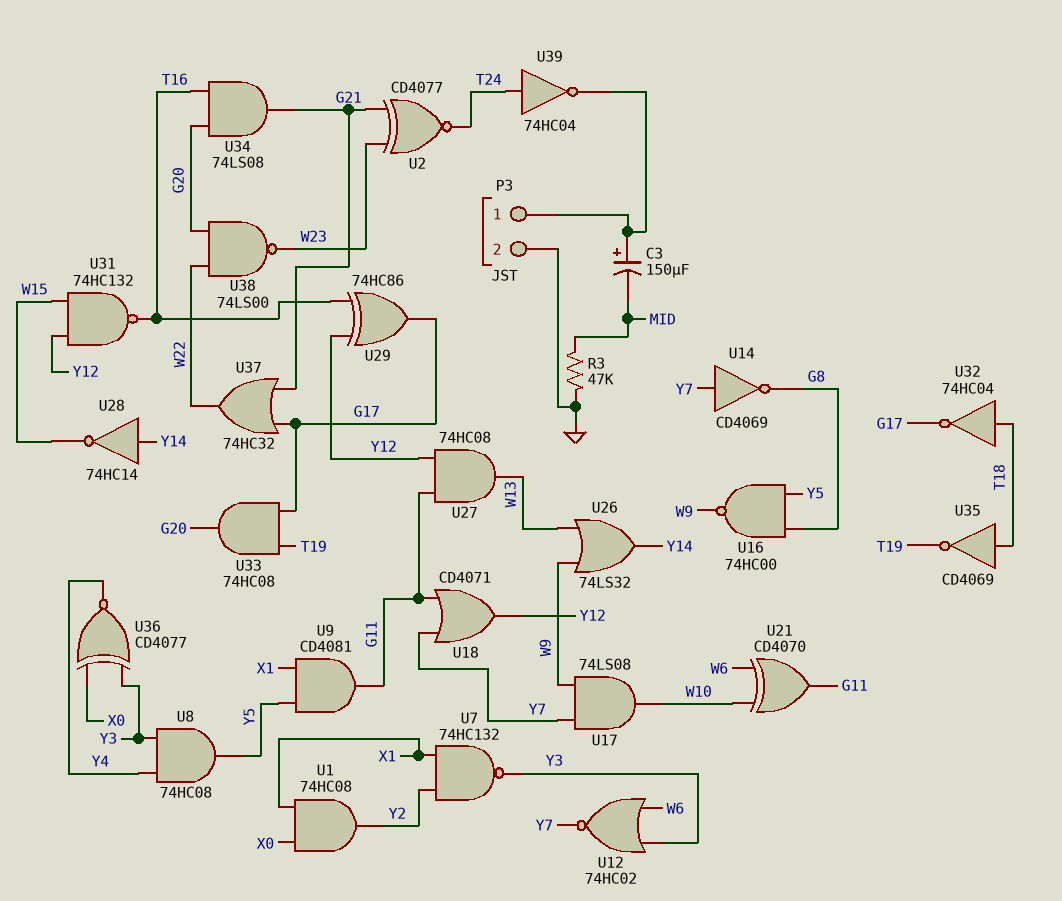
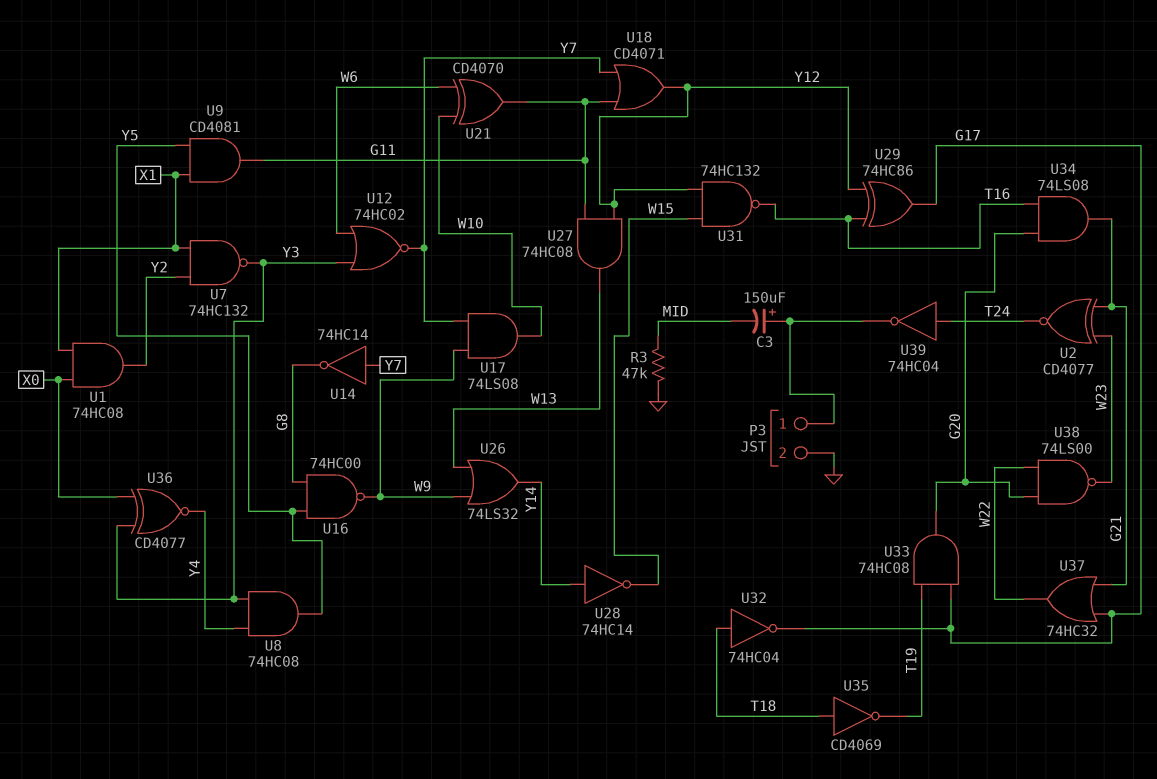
U14: NOT CD4069 (in Y7, out G8) -> NOT 74HC14 (in Y7, out G8)

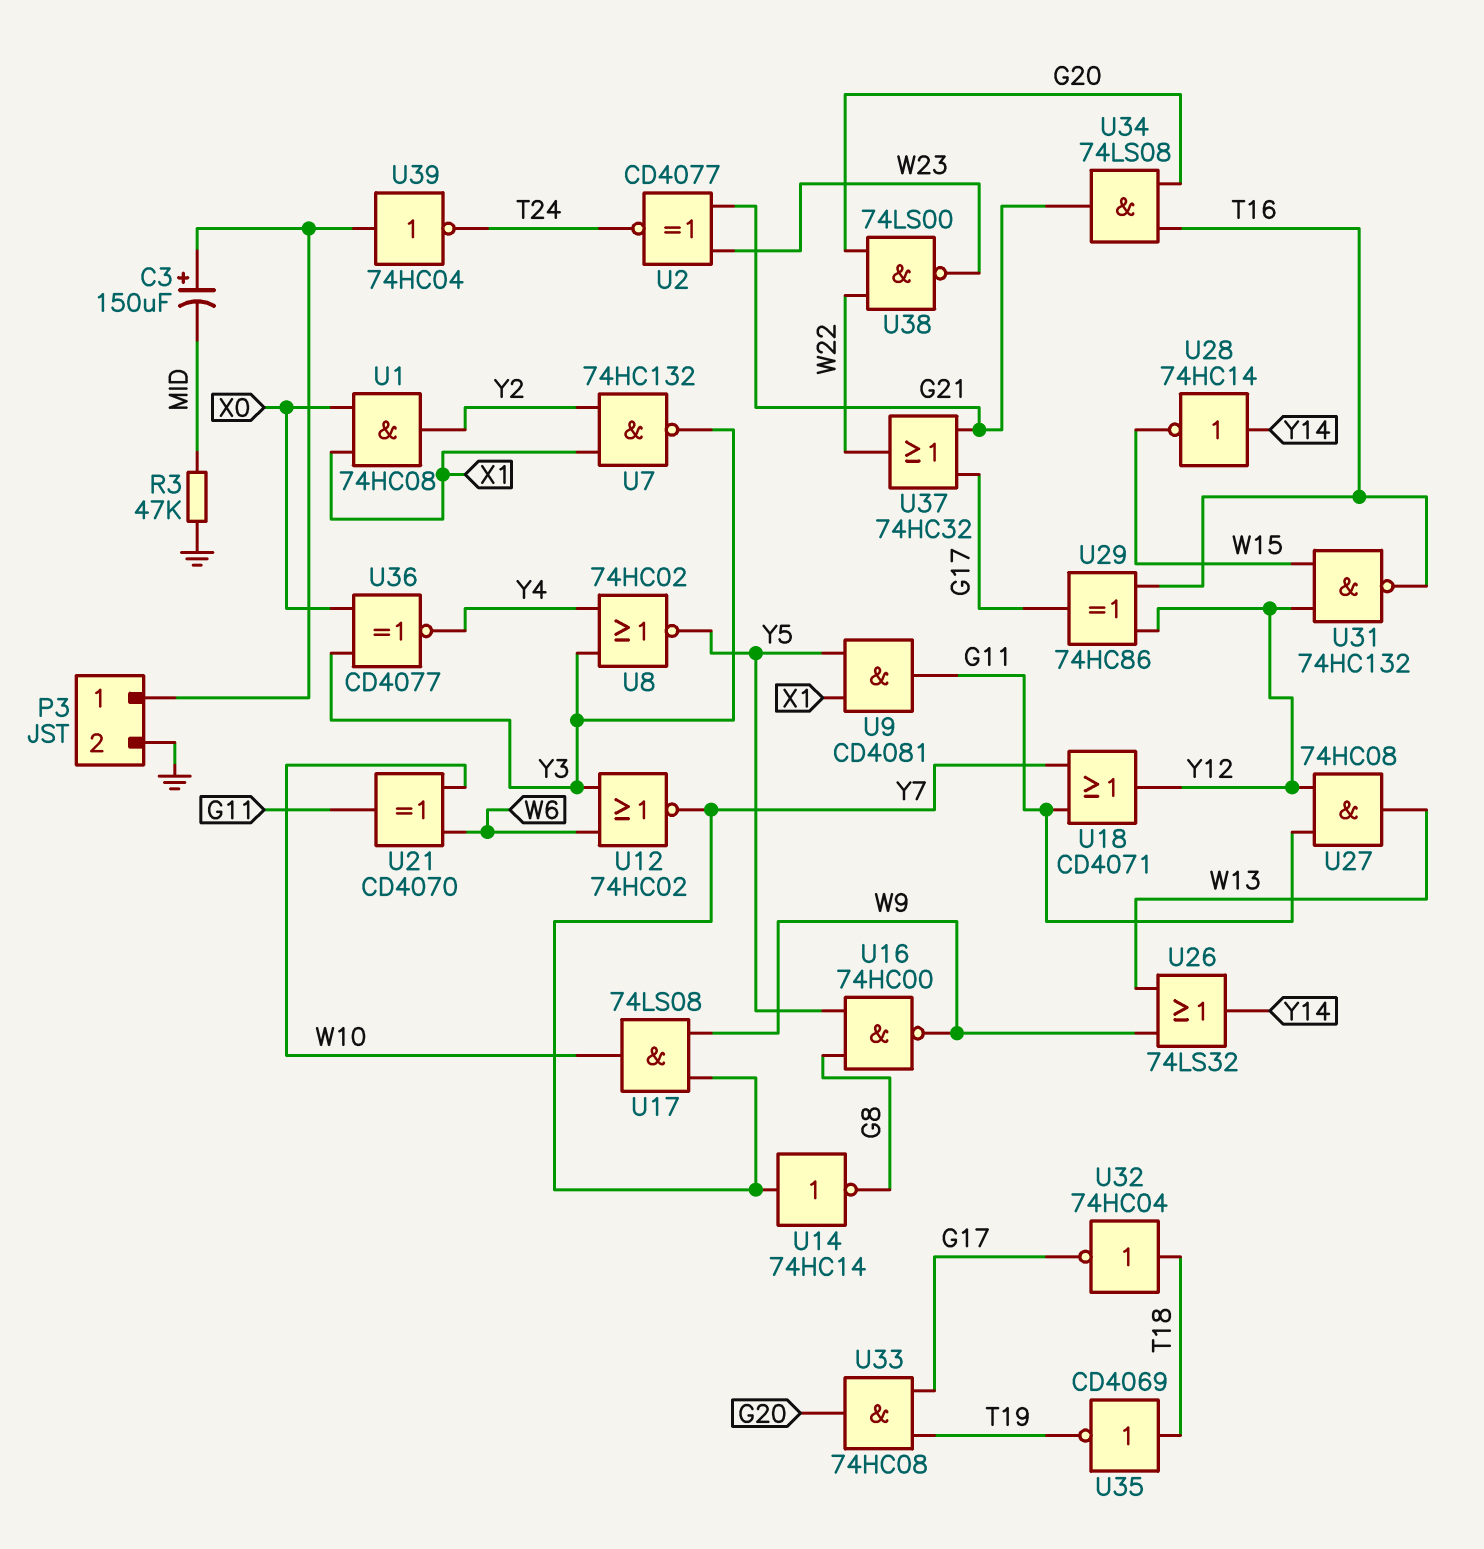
U8: AND 74HC08 (in Y3, in Y4, out Y5) -> NOR 74HC02 (in Y3, in Y4, out Y5)
U39: NOT 74HC04 (in T24, out P3/1) -> NOT 74HC04 (in P3/1, out T24)

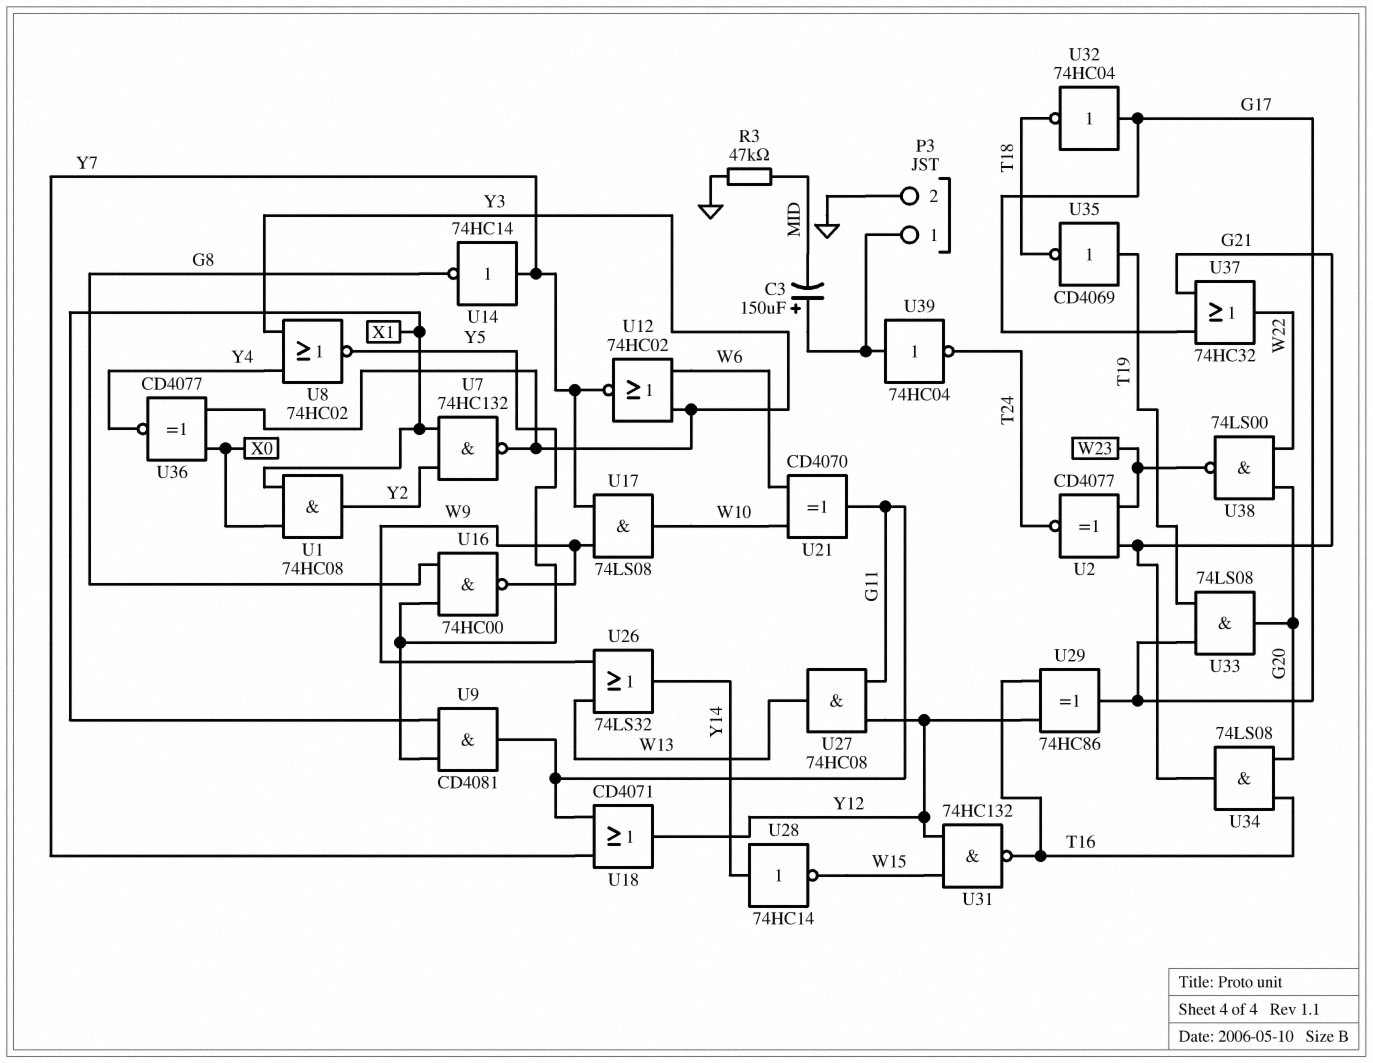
U32: NOT 74HC04 (in T18, out G17) -> NOT 74HC04 (in G17, out T18)
U33: AND 74HC08 (in G17, in T19, out G20) -> AND 74LS08 (in G17, in T19, out G20)
U35: NOT CD4069 (in T18, out T19) -> NOT CD4069 (in T19, out T18)

